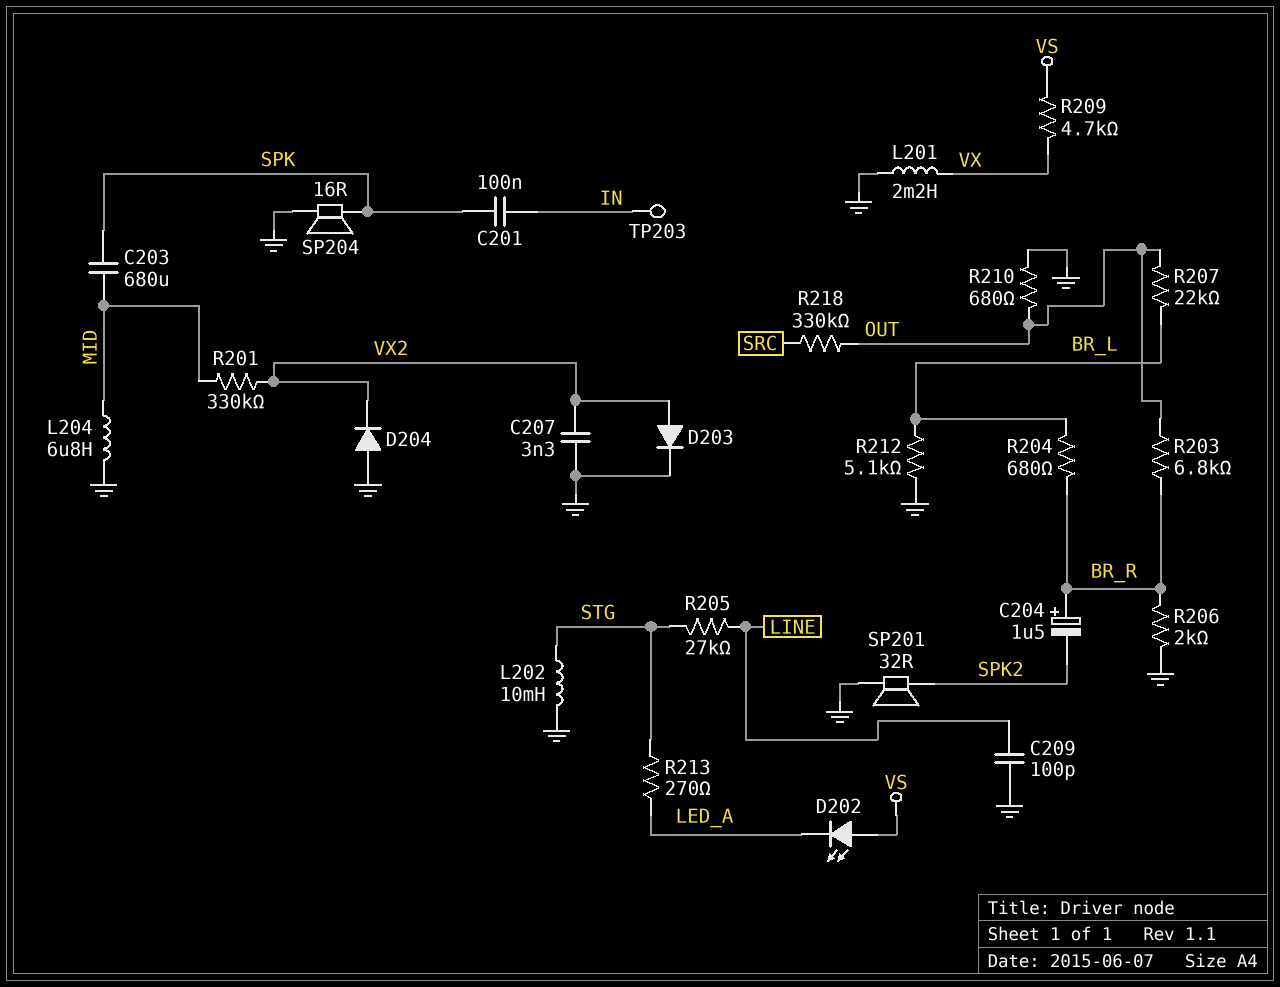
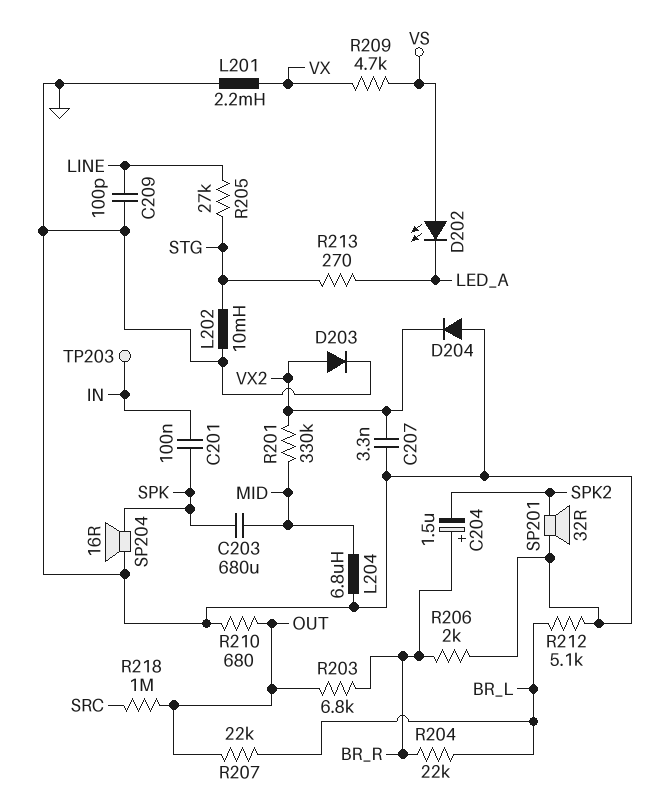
R204: 680 (BR_L, BR_R) -> 22k (BR_L, BR_R)
R218: 330k (OUT, SRC) -> 1M (OUT, SRC)

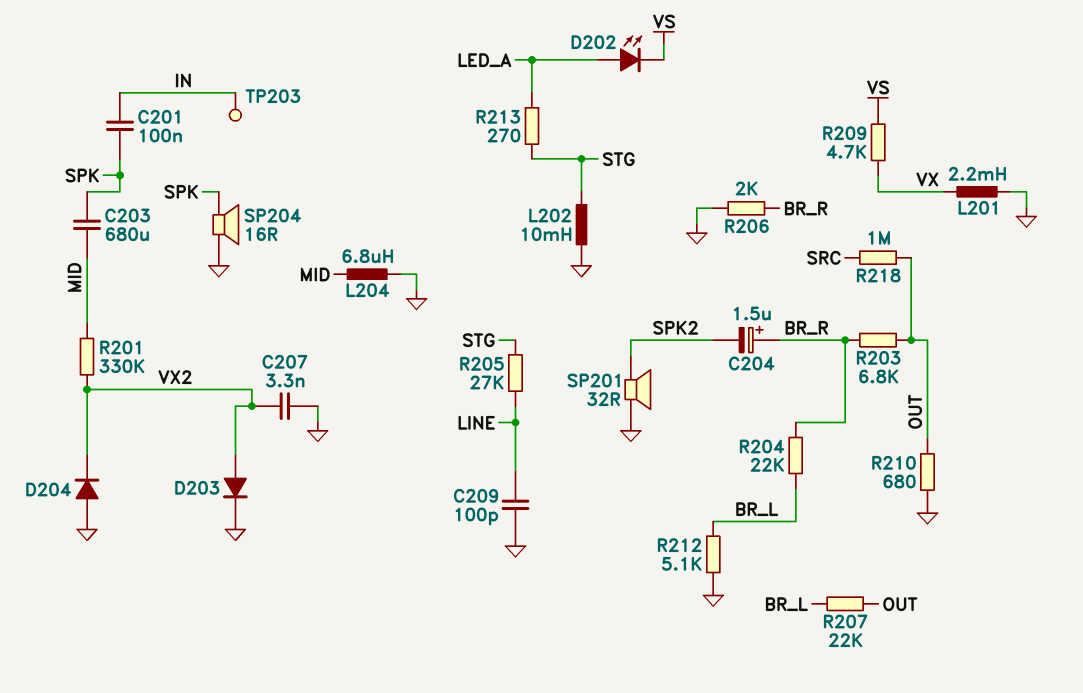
D202: LED (A VS, K LED_A) -> LED (A LED_A, K VS)

